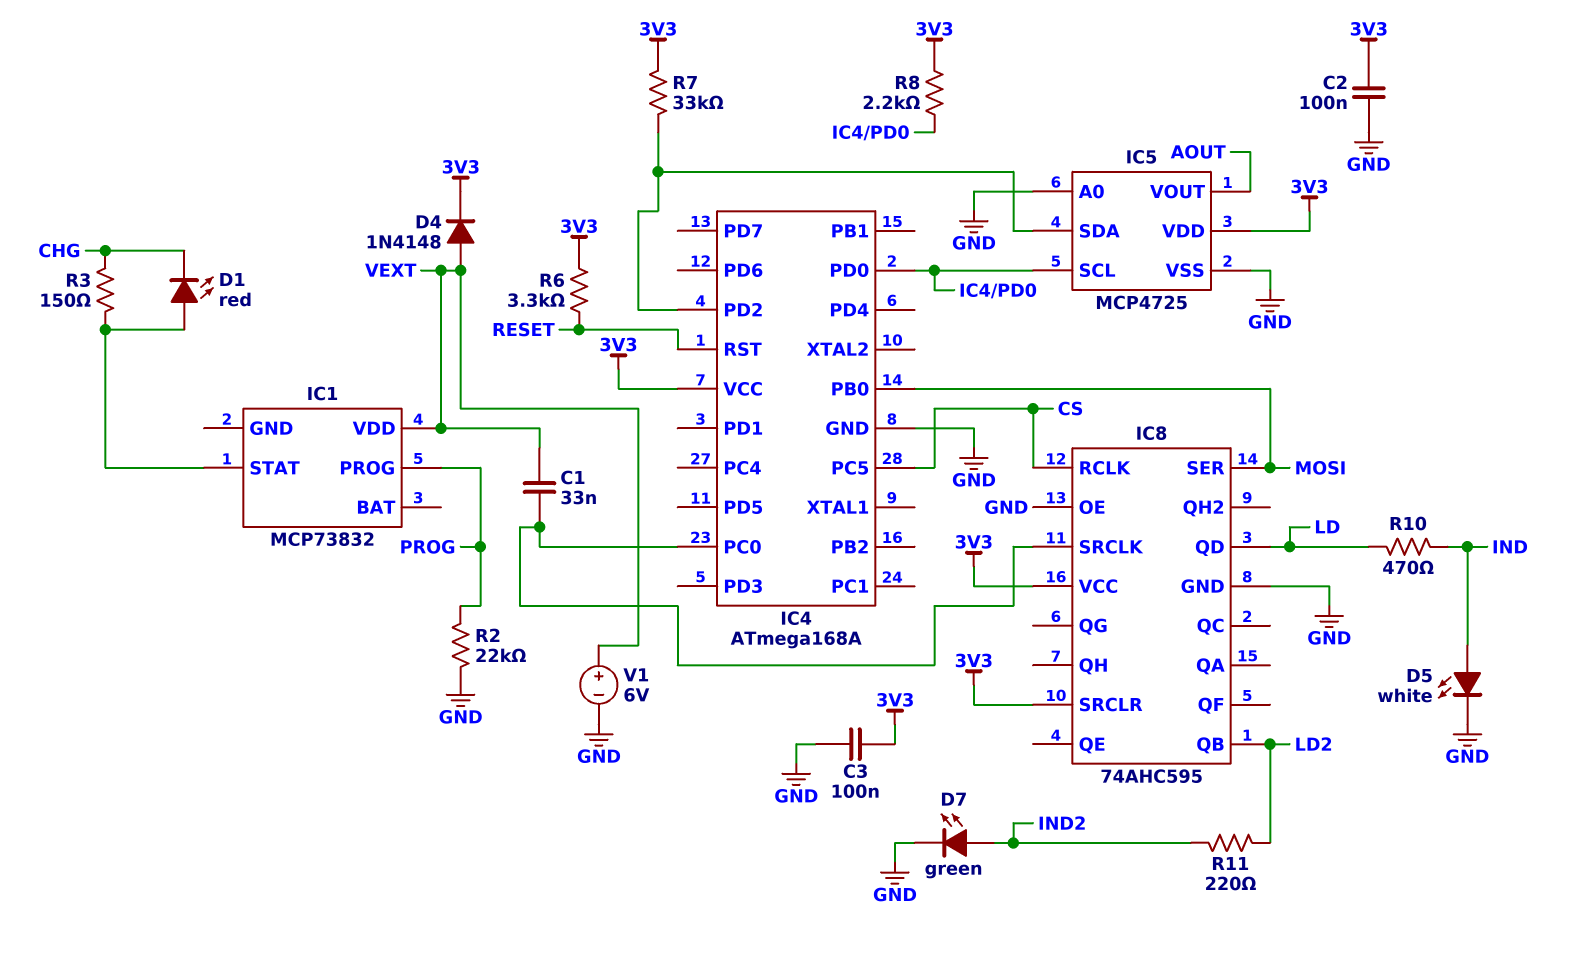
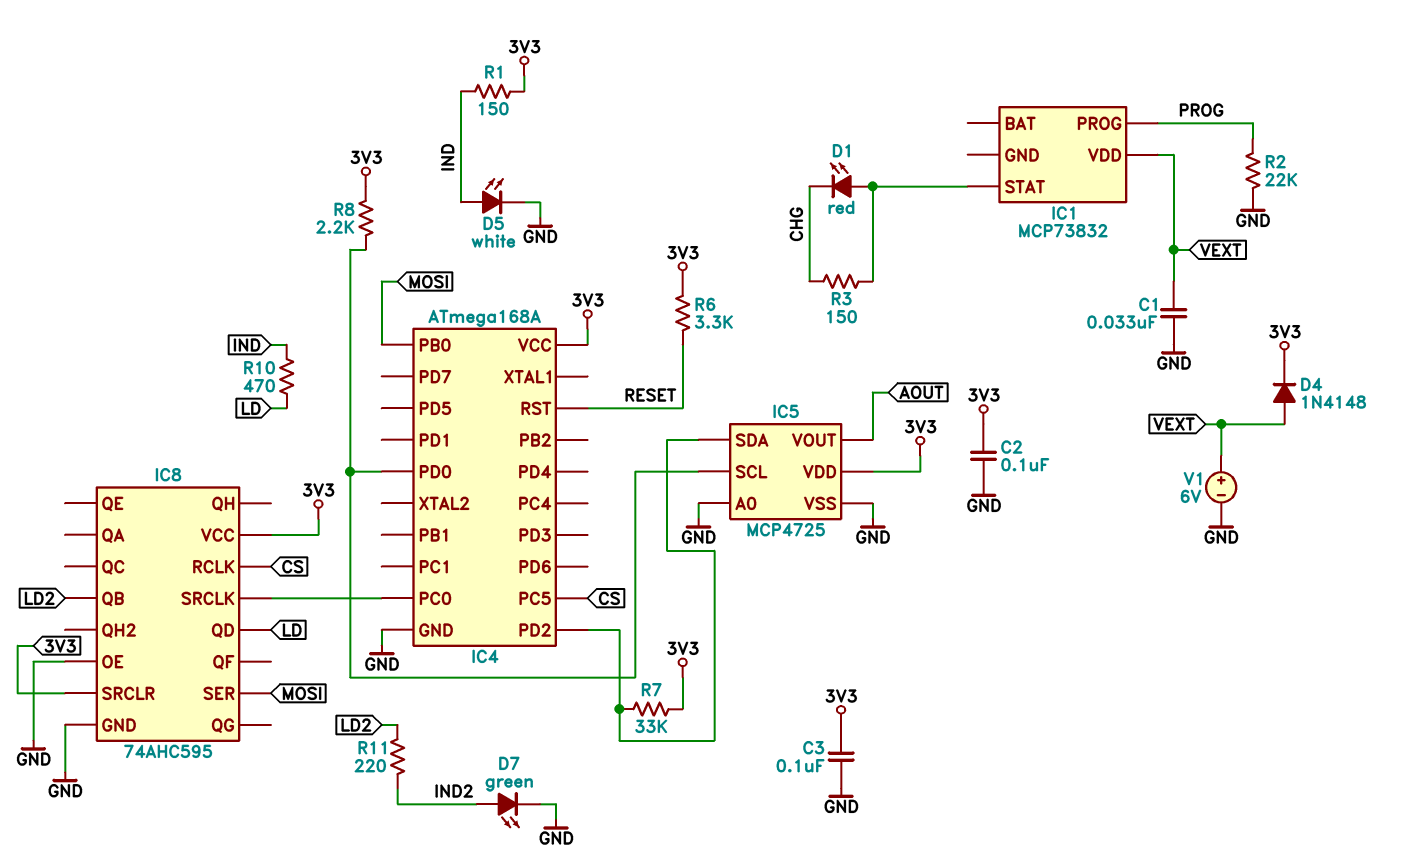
C1: 33nF (IC4/PC0, VEXT) -> 33nF (GND, VEXT)
R1: none -> 150 (3V3, IND)

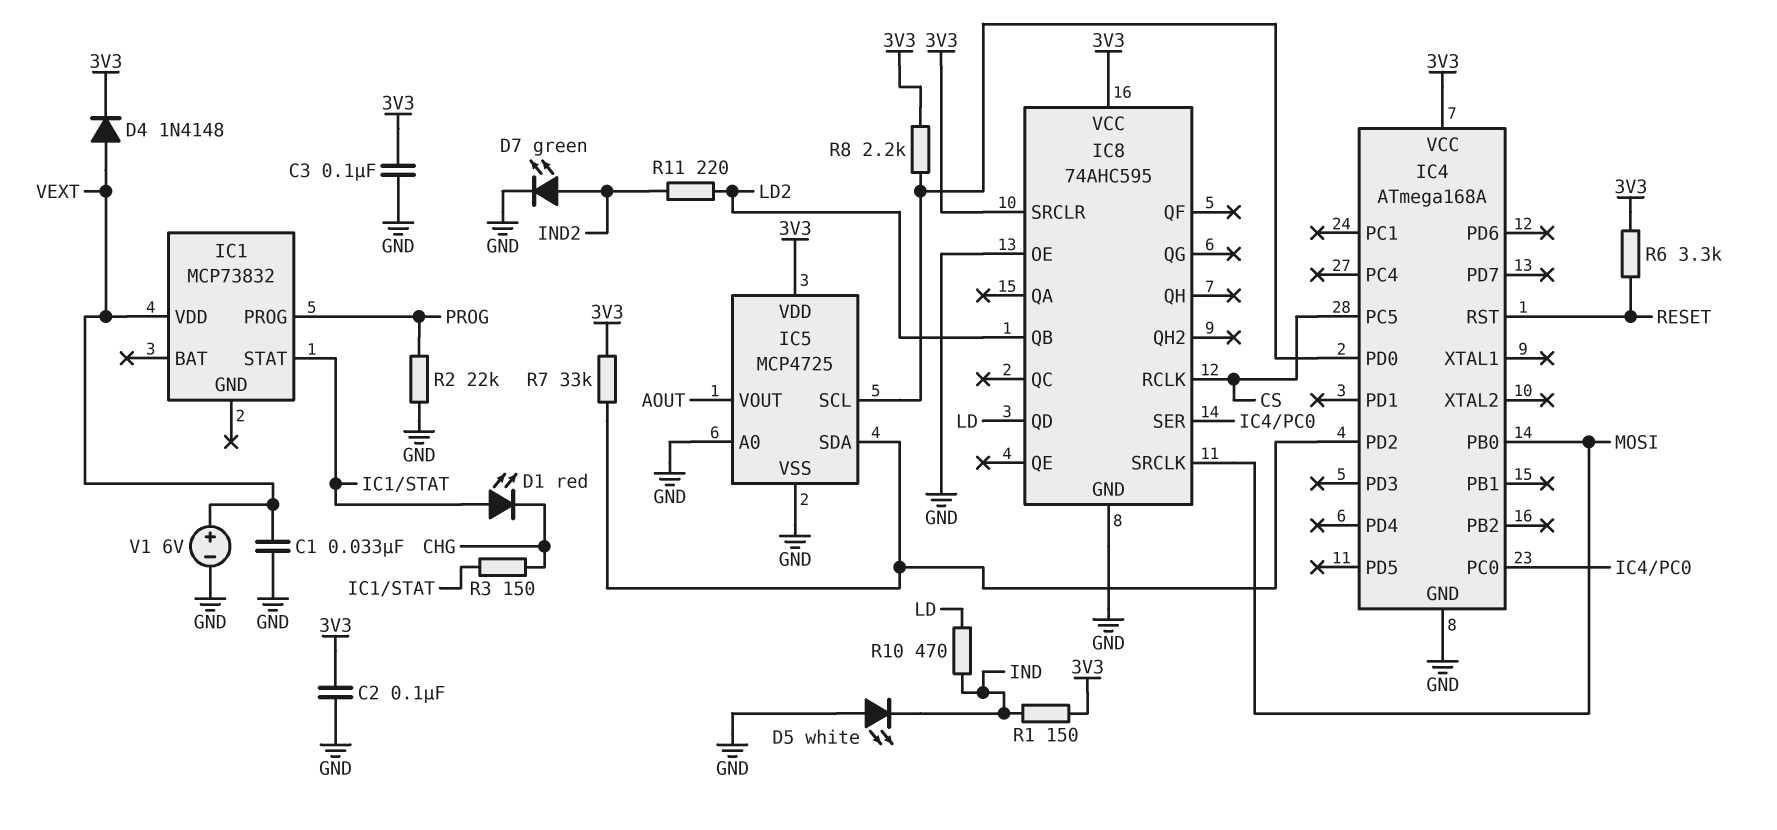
D5: LED white (A IND, K GND) -> LED white (A GND, K IND)
IC8 pin SER: MOSI -> IC4/PC0
IC8 pin SRCLK: IC4/PC0 -> MOSI

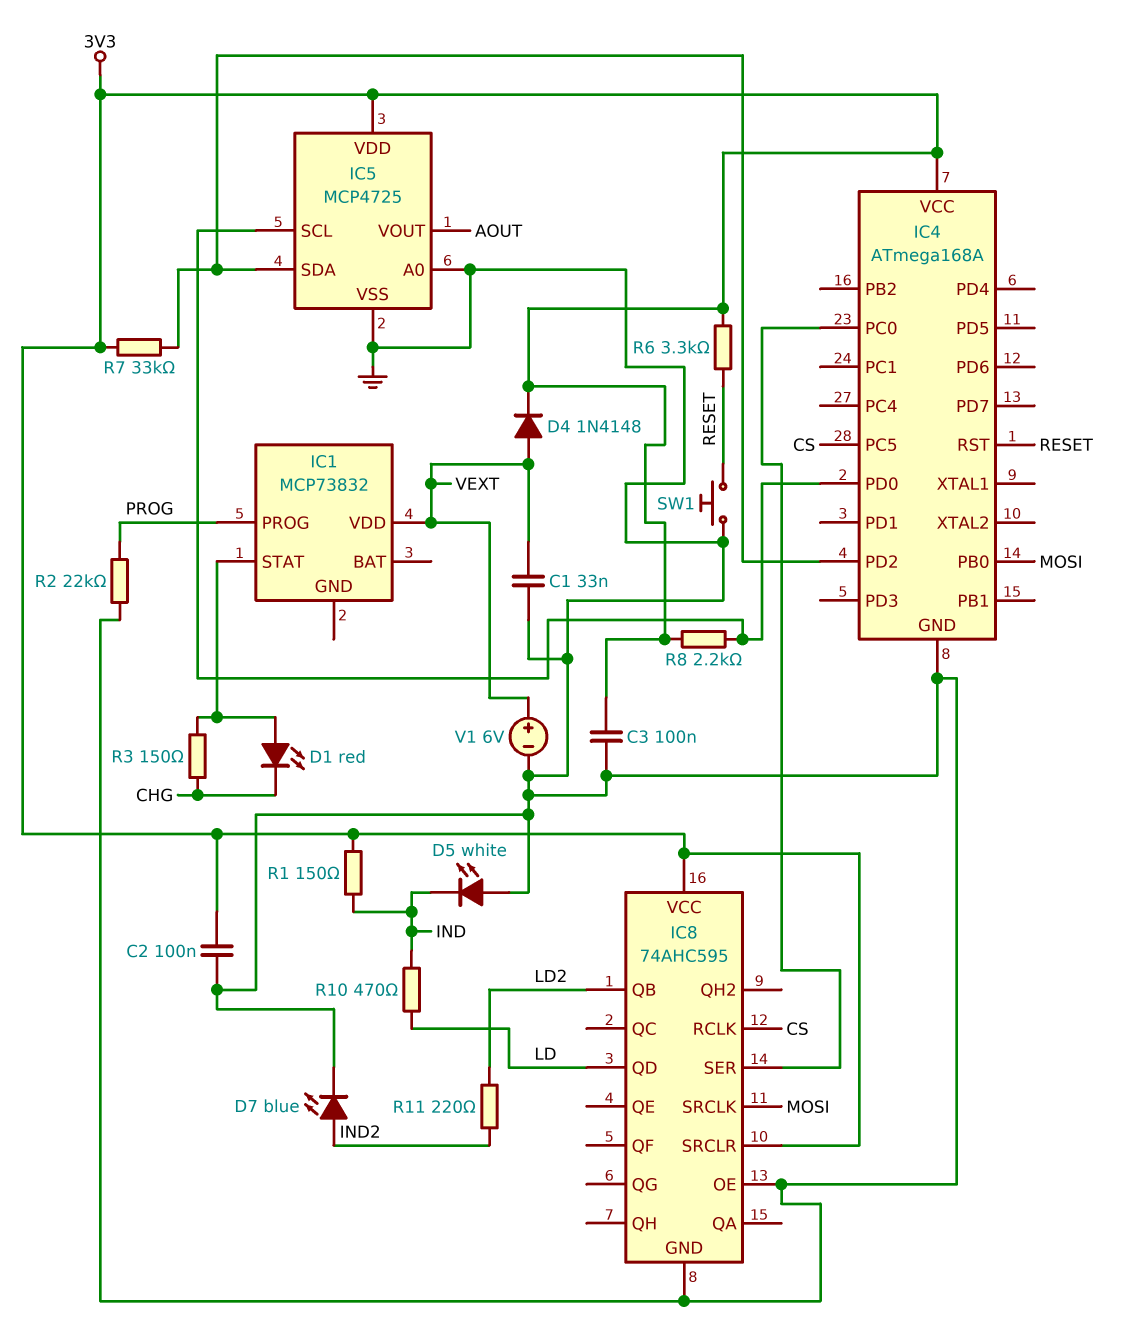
D7: LED green (A IND2, K GND) -> LED blue (A IND2, K GND)
SW1: none -> button (GND, RESET)

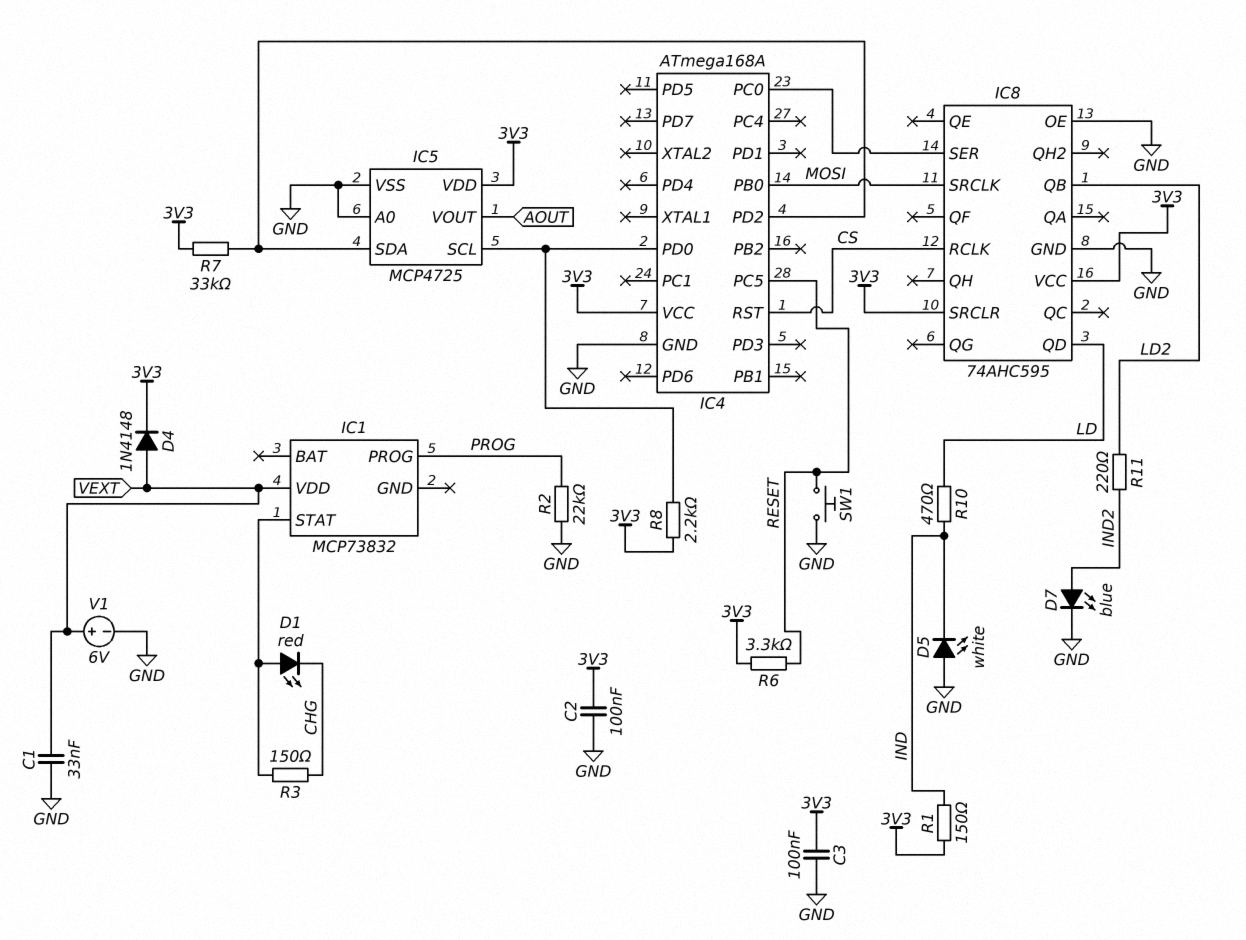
IC4 pin PC5: CS -> RESET
IC4 pin RST: RESET -> CS

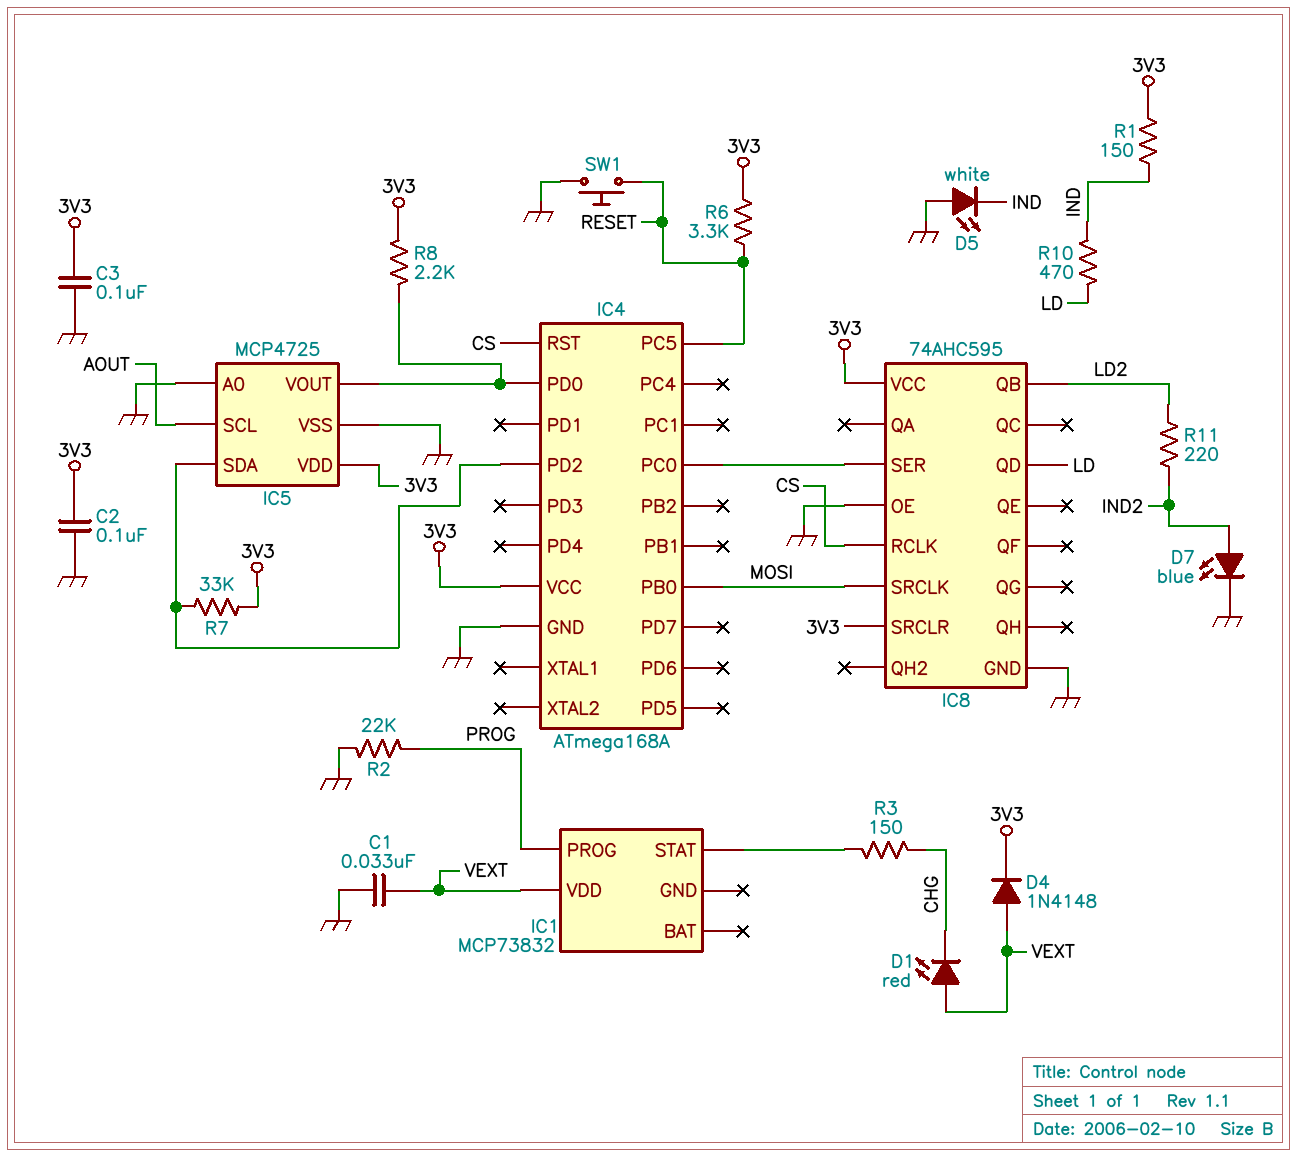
D1: LED red (A IC1/STAT, K CHG) -> LED red (A VEXT, K CHG)
IC5 pin SCL: IC4/PD0 -> AOUT
IC5 pin VOUT: AOUT -> IC4/PD0
V1: 6V (plus VEXT, minus GND) -> none

